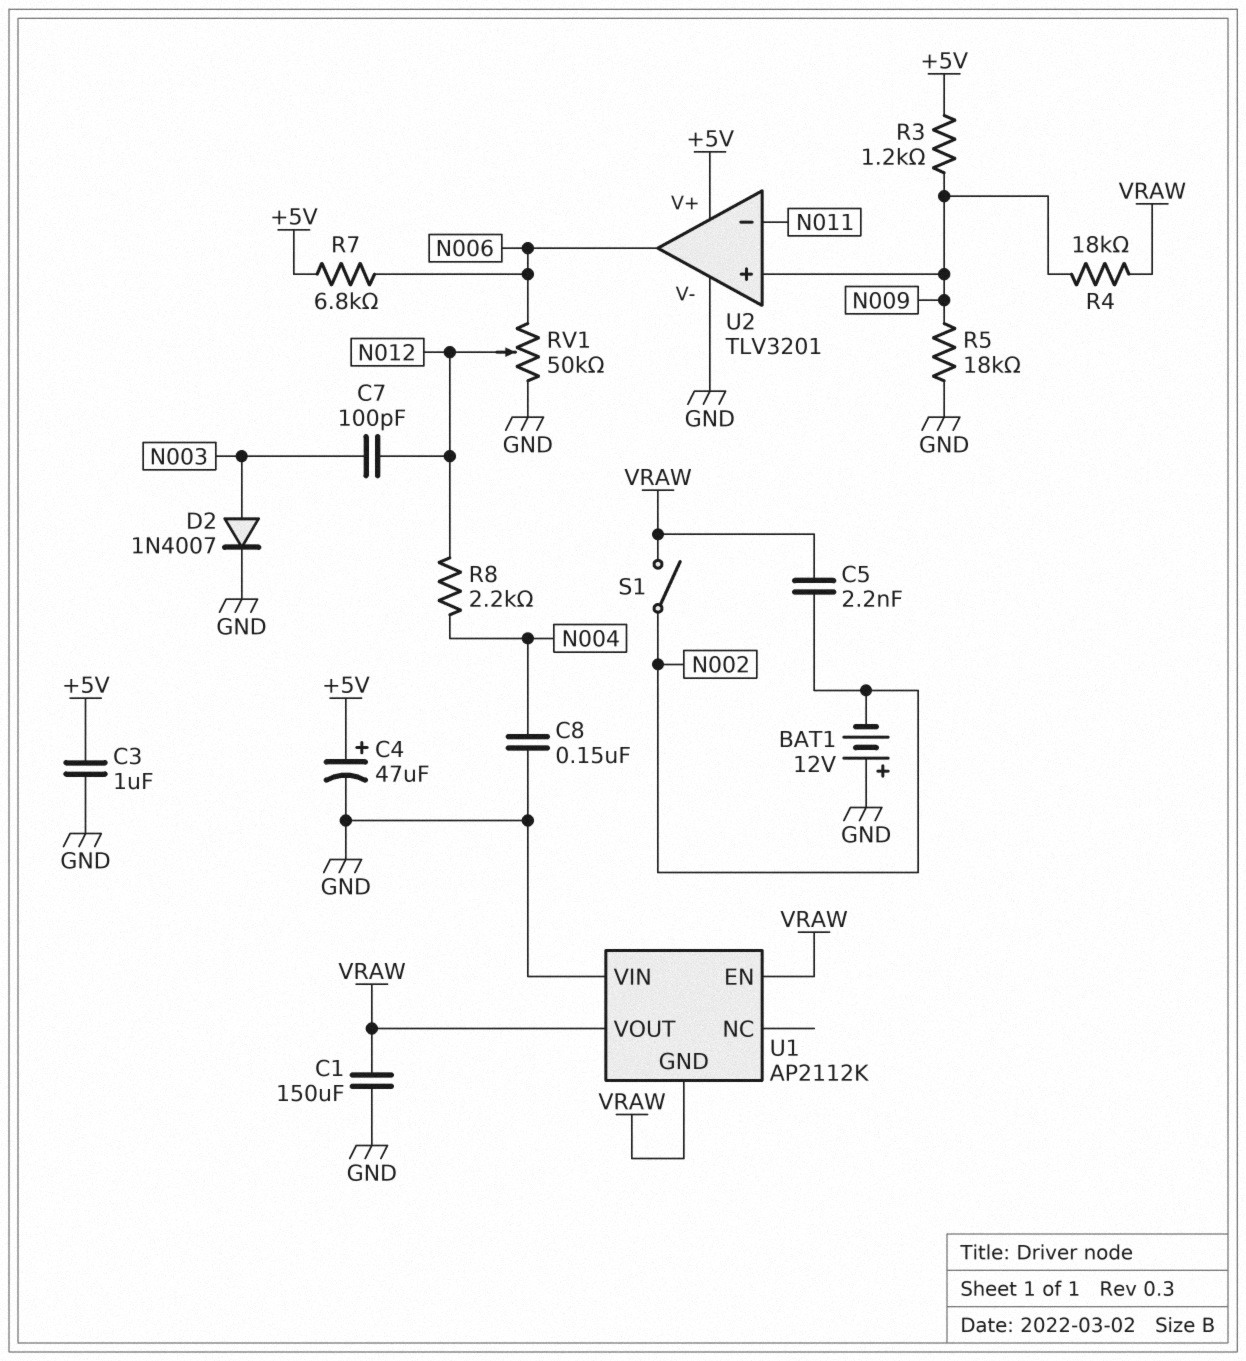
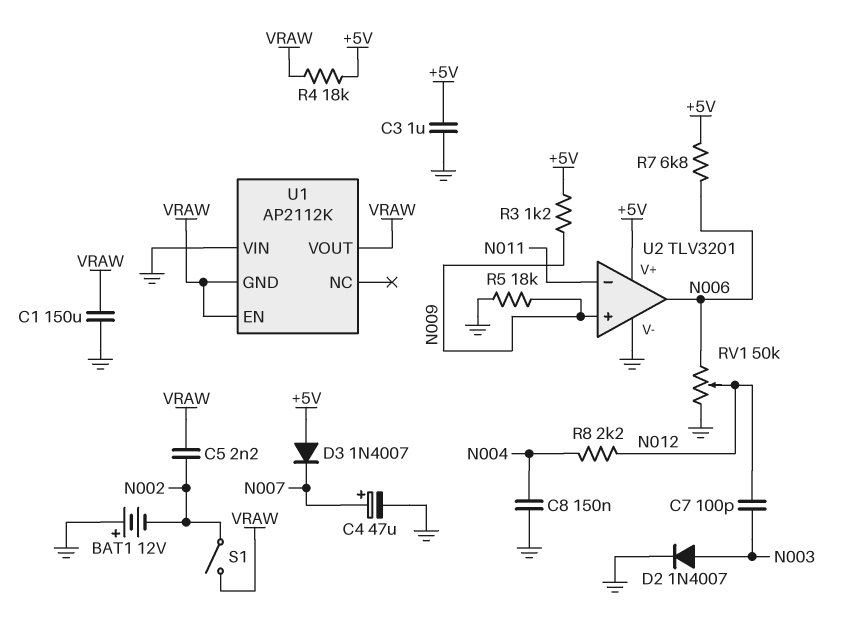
C4: 47uF (plus +5V, minus GND) -> 47uF (plus N007, minus GND)
D3: none -> diode 1N4007 (A +5V, K N007)
R4: 18k (N009, VRAW) -> 18k (+5V, VRAW)

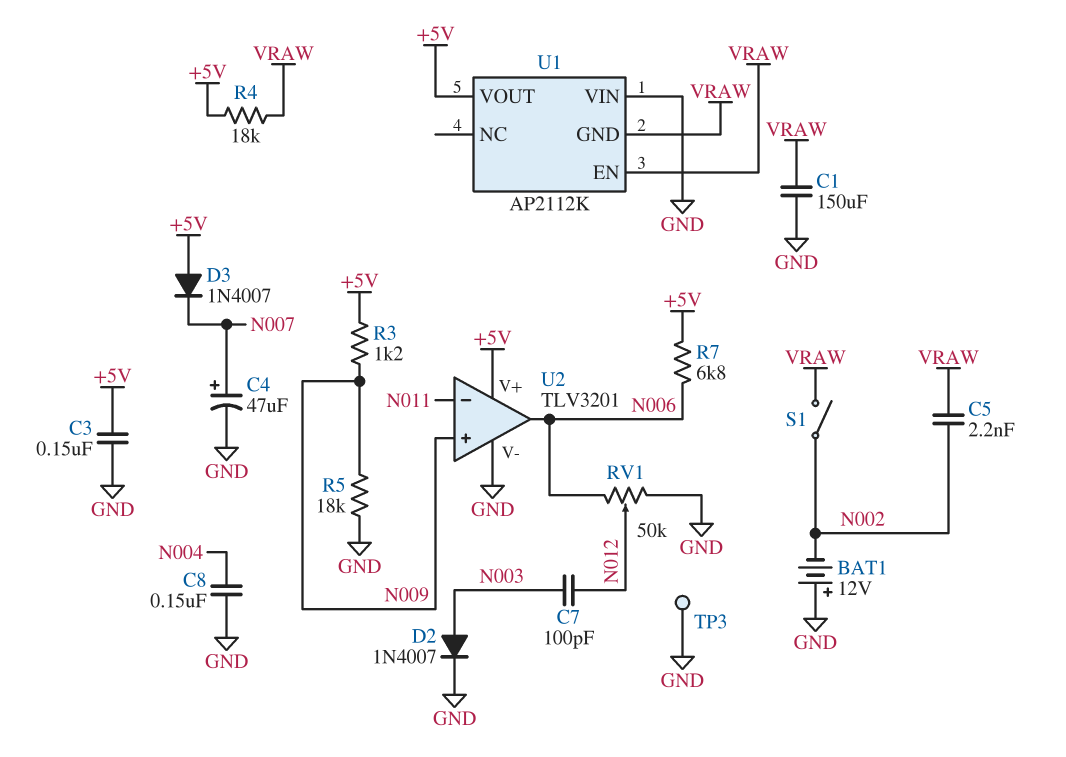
C3: 1uF (+5V, GND) -> 150nF (+5V, GND)
R8: 2.2k (N004, N012) -> none
TP3: none -> test point (GND)
U1 pin VOUT: VRAW -> +5V

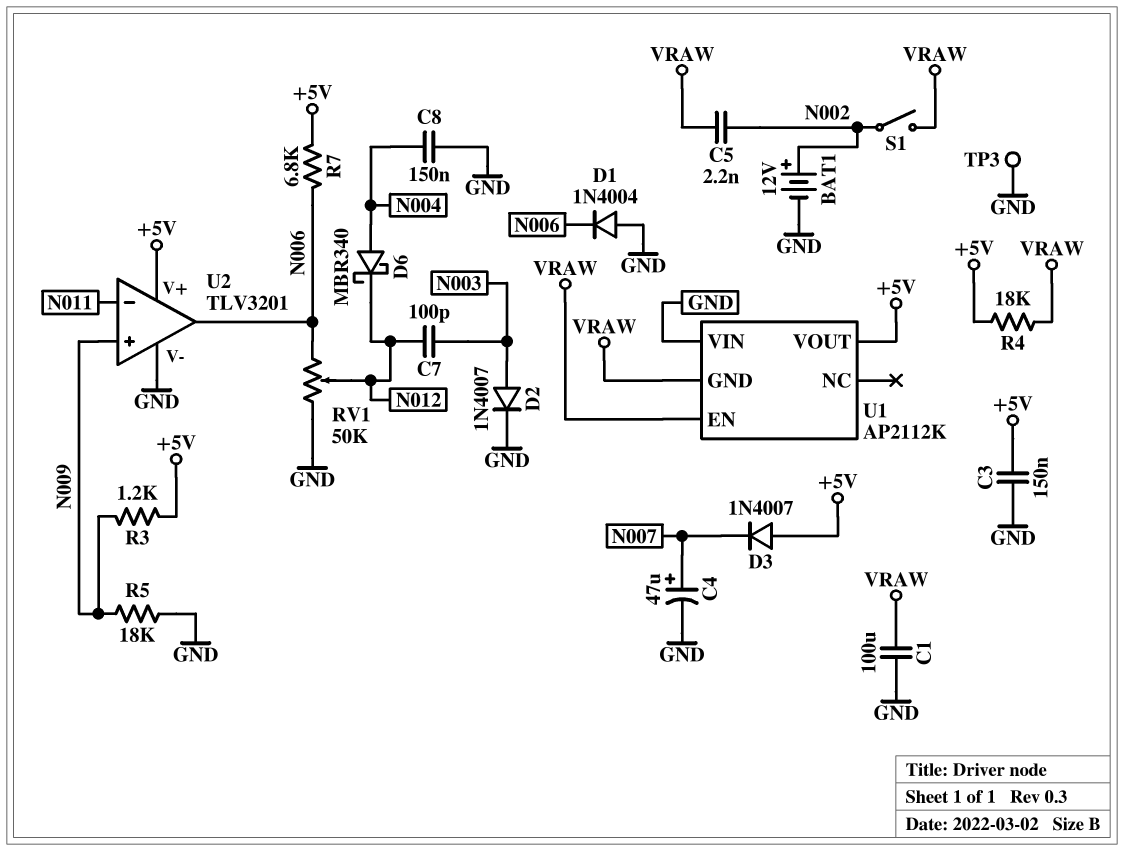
BAT1: 12V (plus GND, minus N002) -> 12V (plus N002, minus GND)
C1: 150uF (GND, VRAW) -> 100uF (GND, VRAW)
D1: none -> diode 1N4004 (A GND, K N006)
D6: none -> schottky MBR340 (A N004, K N012)

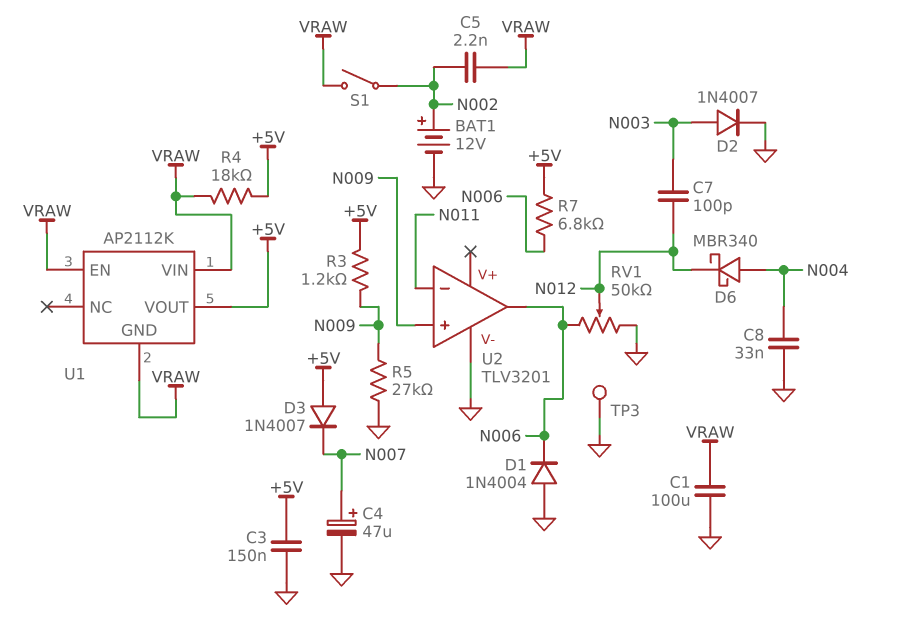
C8: 150nF (GND, N004) -> 33nF (GND, N004)
R5: 18k (GND, N009) -> 27k (GND, N009)
U1 pin VIN: GND -> VRAW
U2 pin V+: +5V -> none

